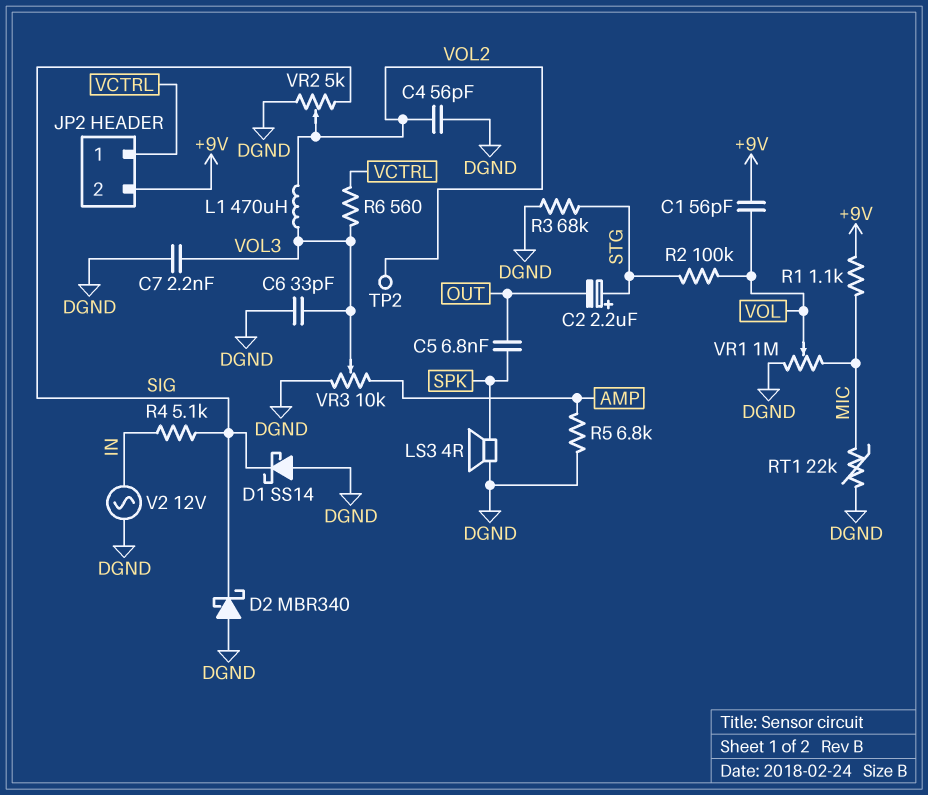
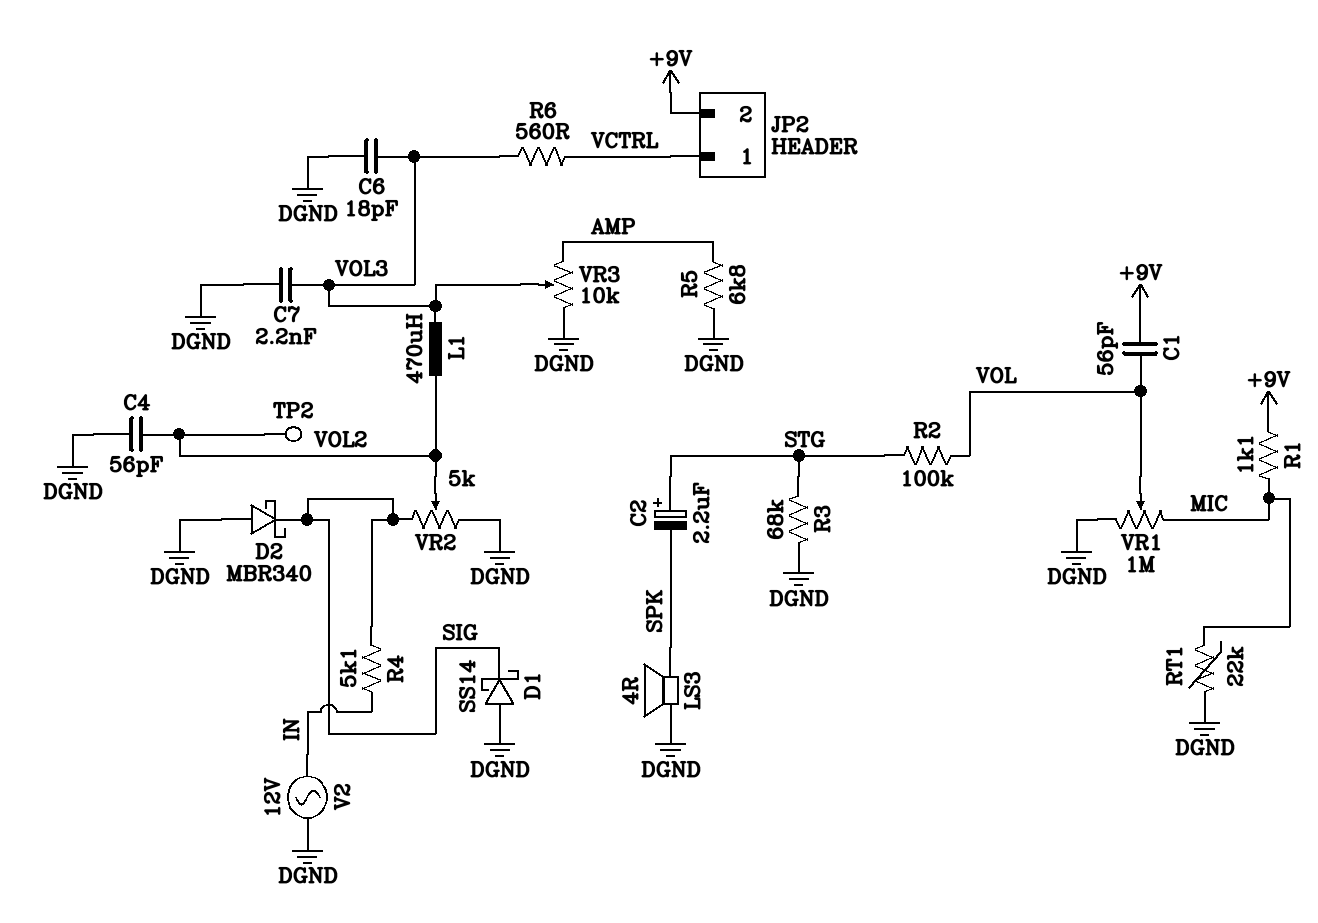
C2: 2.2uF (plus STG, minus OUT) -> 2.2uF (plus STG, minus SPK)
C5: 6.8nF (OUT, SPK) -> none
C6: 33pF (DGND, VOL3) -> 18pF (DGND, VOL3)

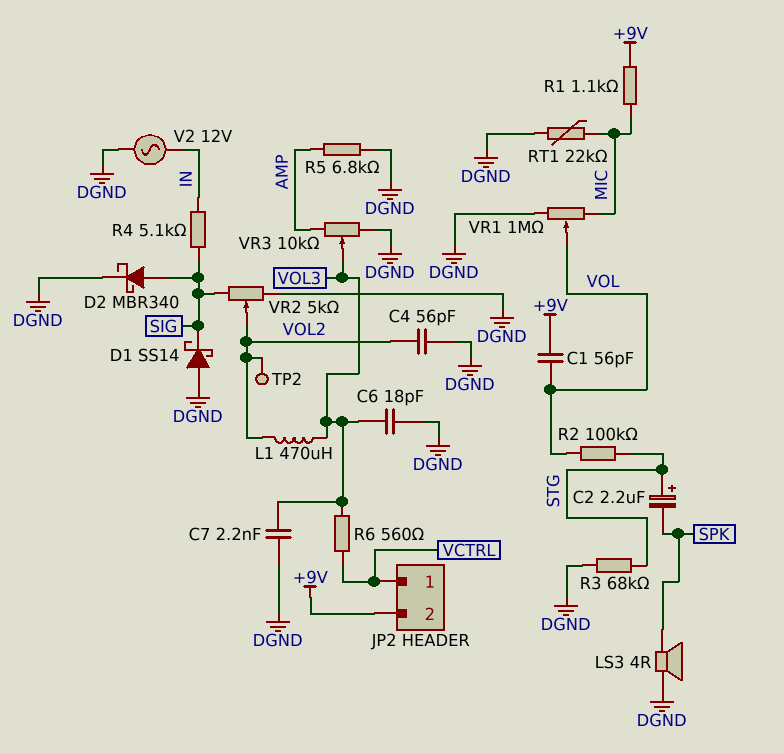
D2: schottky MBR340 (A DGND, K SIG) -> schottky MBR340 (A SIG, K DGND)

